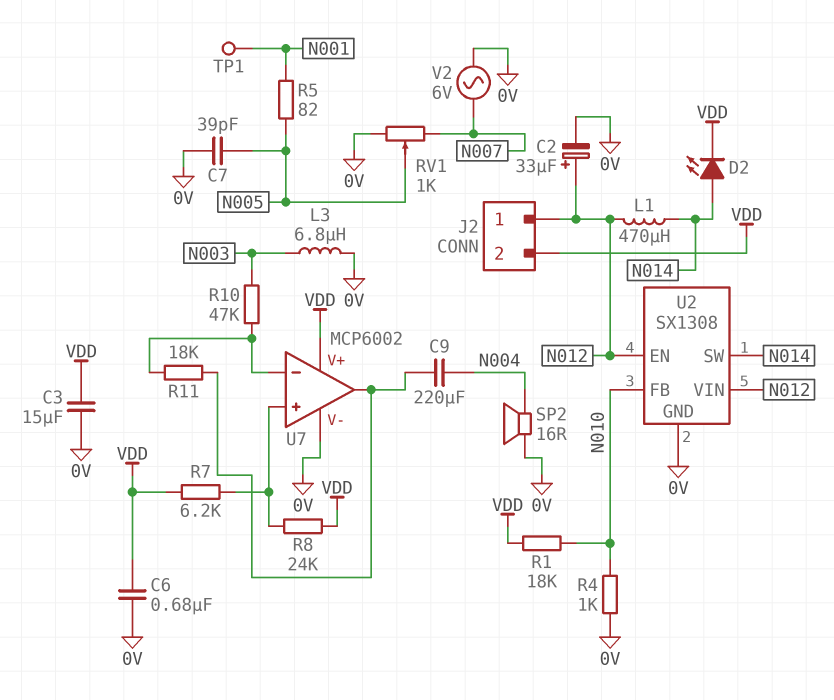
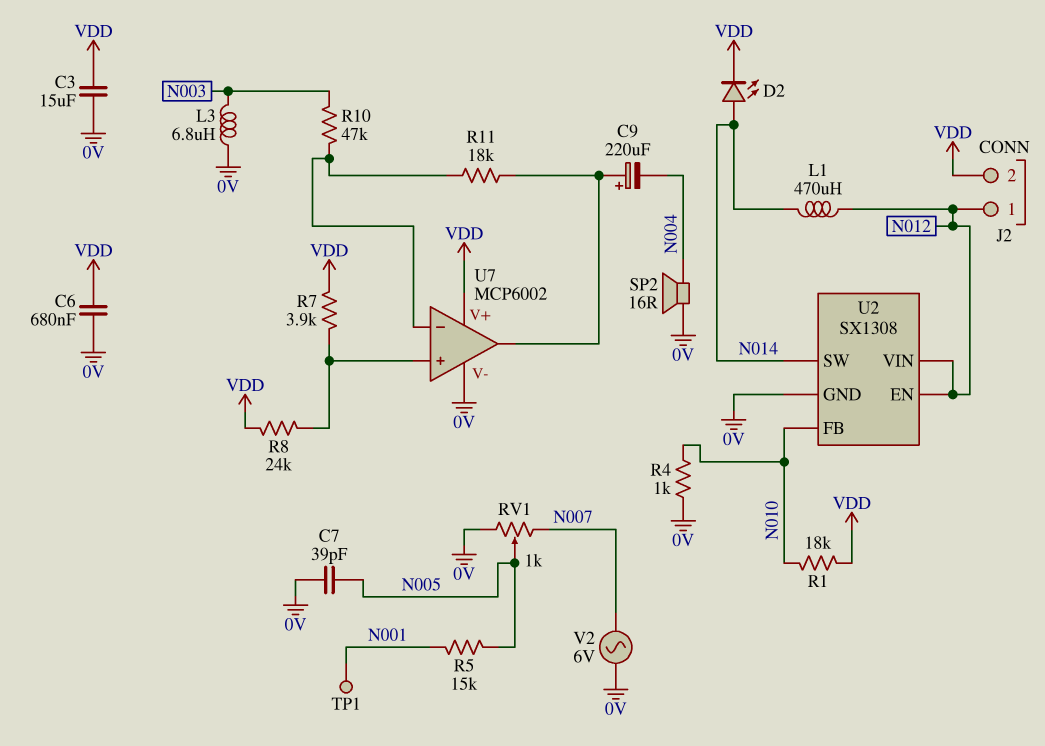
C2: 33uF (plus N012, minus 0V) -> none
C9: 220uF (N004, U7/out) -> 220uF (plus U7/out, minus N004)
R5: 82 (N001, N005) -> 15k (N001, N005)
R7: 6.2k (U7/in+, VDD) -> 3.9k (U7/in+, VDD)

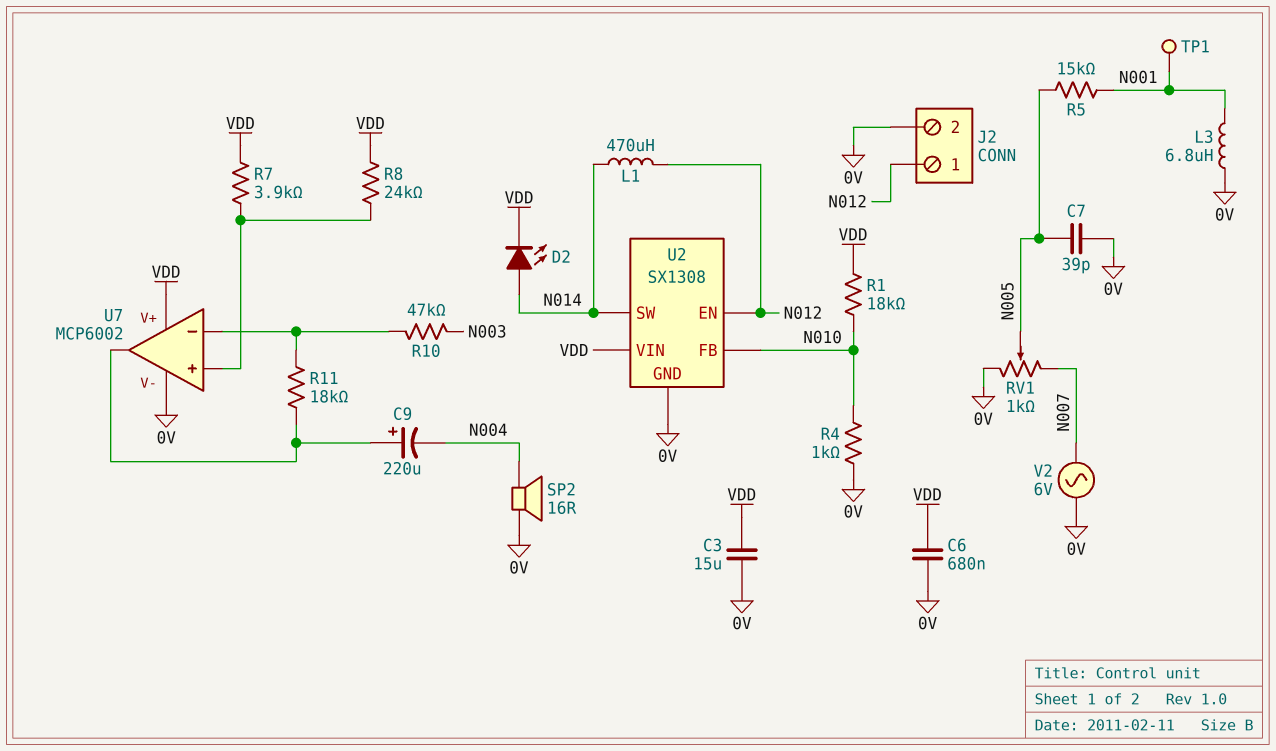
J2 pin 2: VDD -> 0V
L3: 6.8uH (0V, N003) -> 6.8uH (0V, N001)
U2 pin VIN: N012 -> VDD

